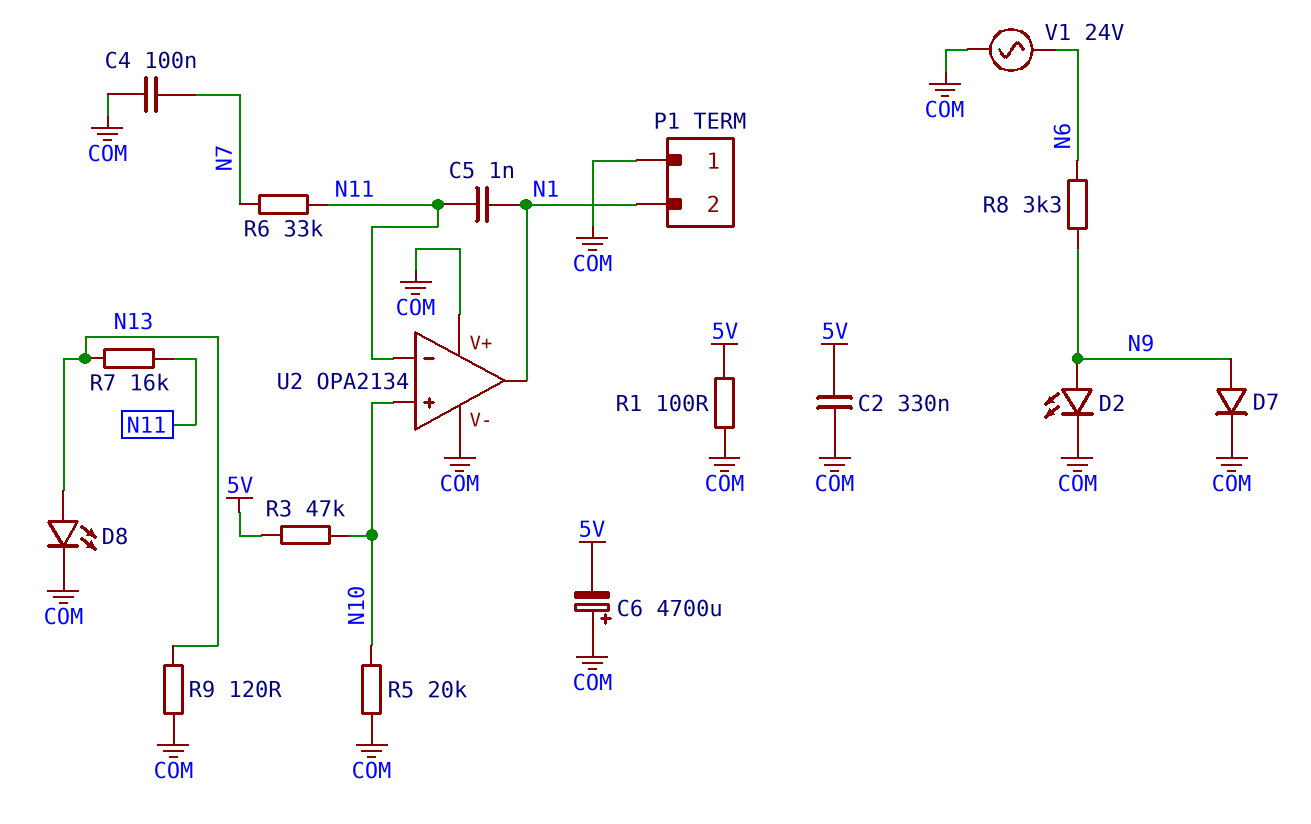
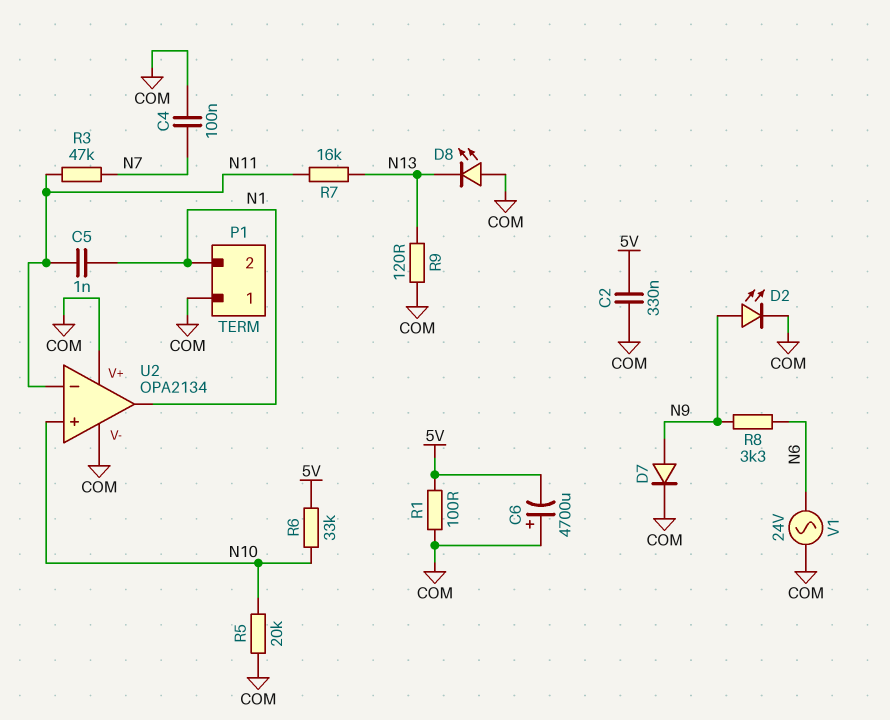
D8: LED (A N13, K COM) -> LED (A COM, K N13)
R3: 47k (5V, N10) -> 47k (N7, N11)
R6: 33k (N7, N11) -> 33k (5V, N10)

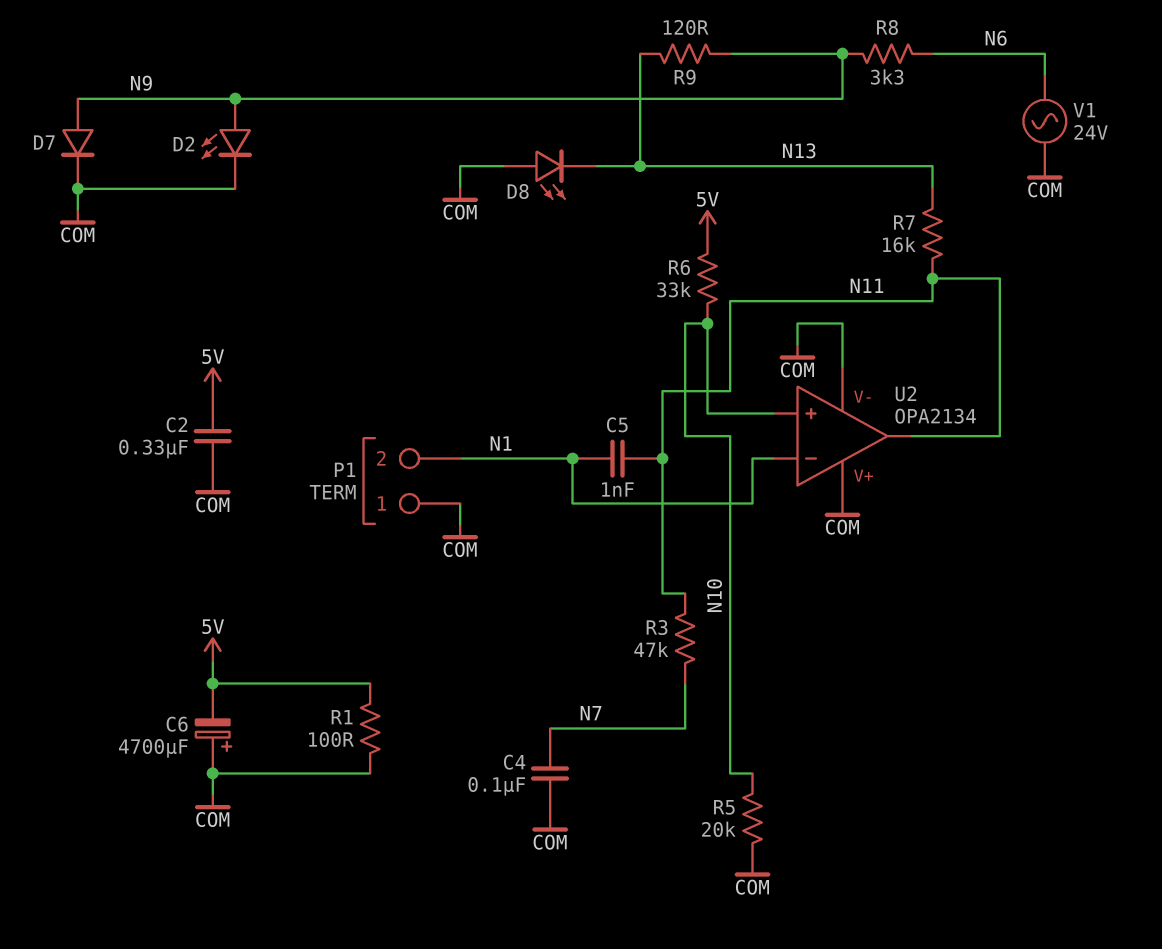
R9: 120 (COM, N13) -> 120 (N9, N13)
U2 pin in-: N11 -> N1
U2 pin out: N1 -> N11

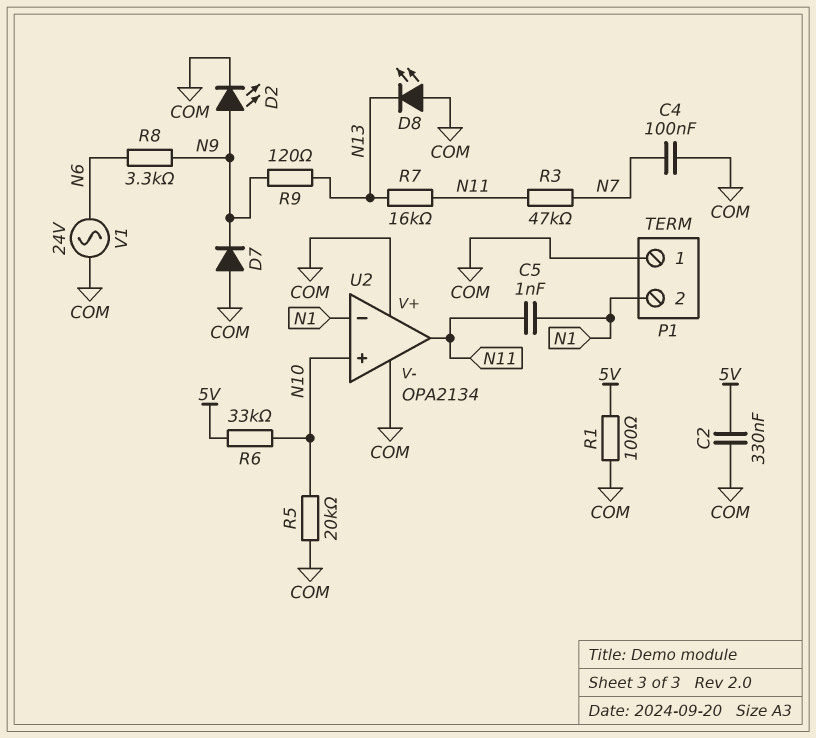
C6: 4700uF (plus COM, minus 5V) -> none
D7: diode (A N9, K COM) -> diode (A COM, K N9)

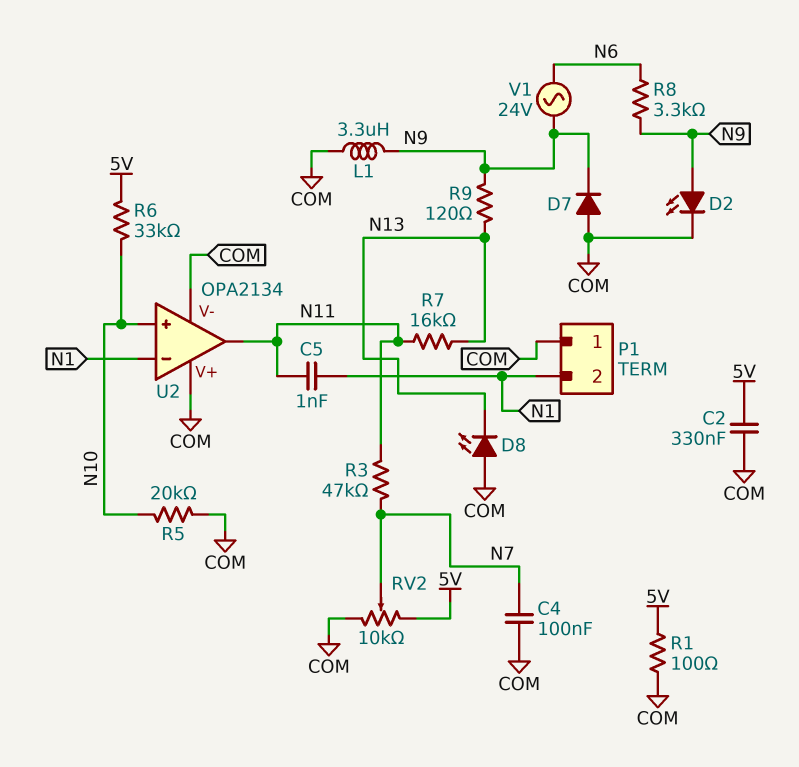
L1: none -> 3.3uH (COM, N9)
RV2: none -> 10k (5V, COM, wiper N7)
V1: AC 24V (COM, N6) -> AC 24V (N6, N9)

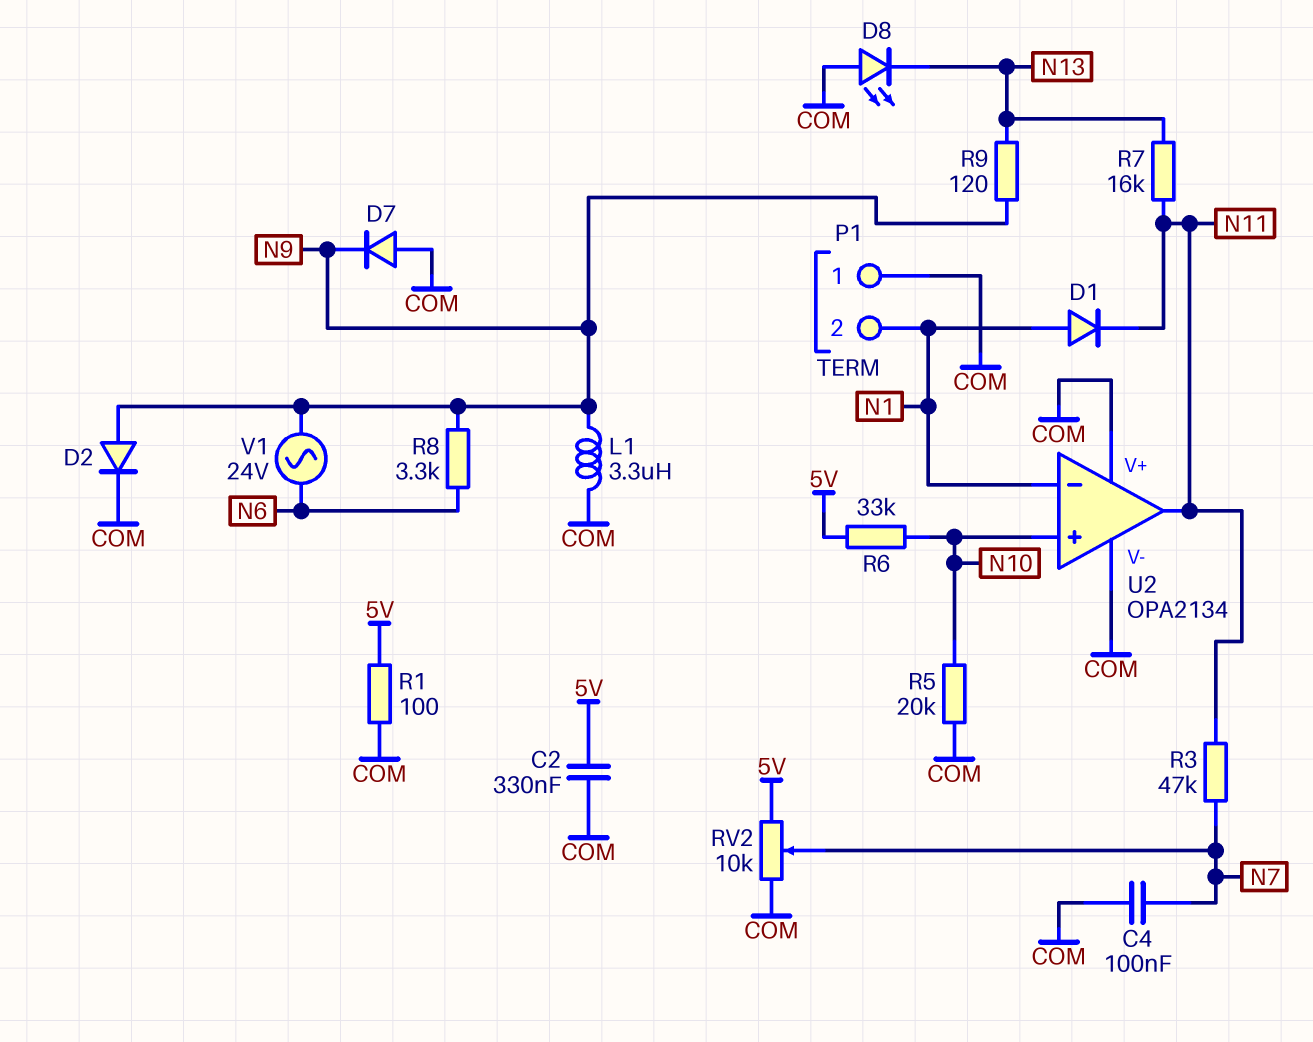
C5: 1nF (N1, N11) -> none
D1: none -> diode (A N1, K N11)
D2: LED (A N9, K COM) -> diode (A N9, K COM)

